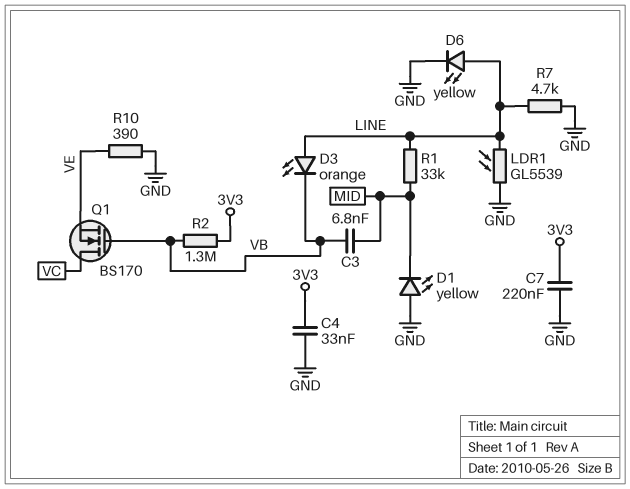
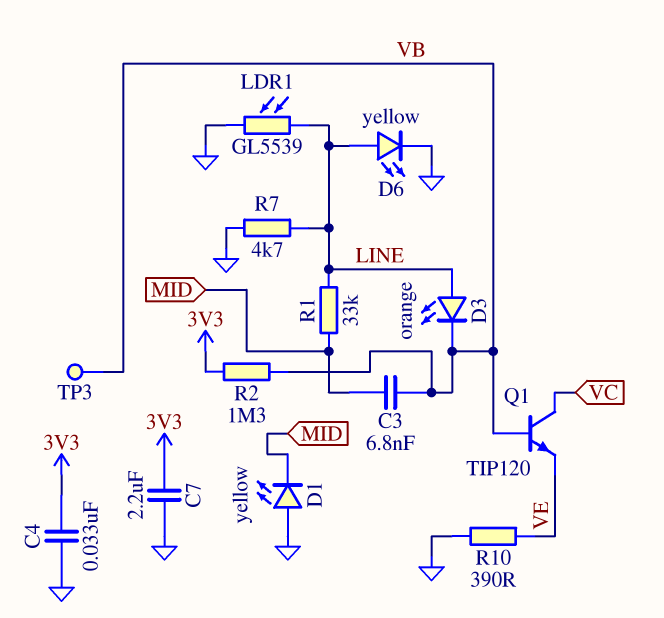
C7: 220nF (3V3, GND) -> 2.2uF (3V3, GND)
Q1: NMOS BS170 (G VB, D VC, S VE) -> NPN TIP120 (B VB, C VC, E VE)
TP3: none -> test point (VB)

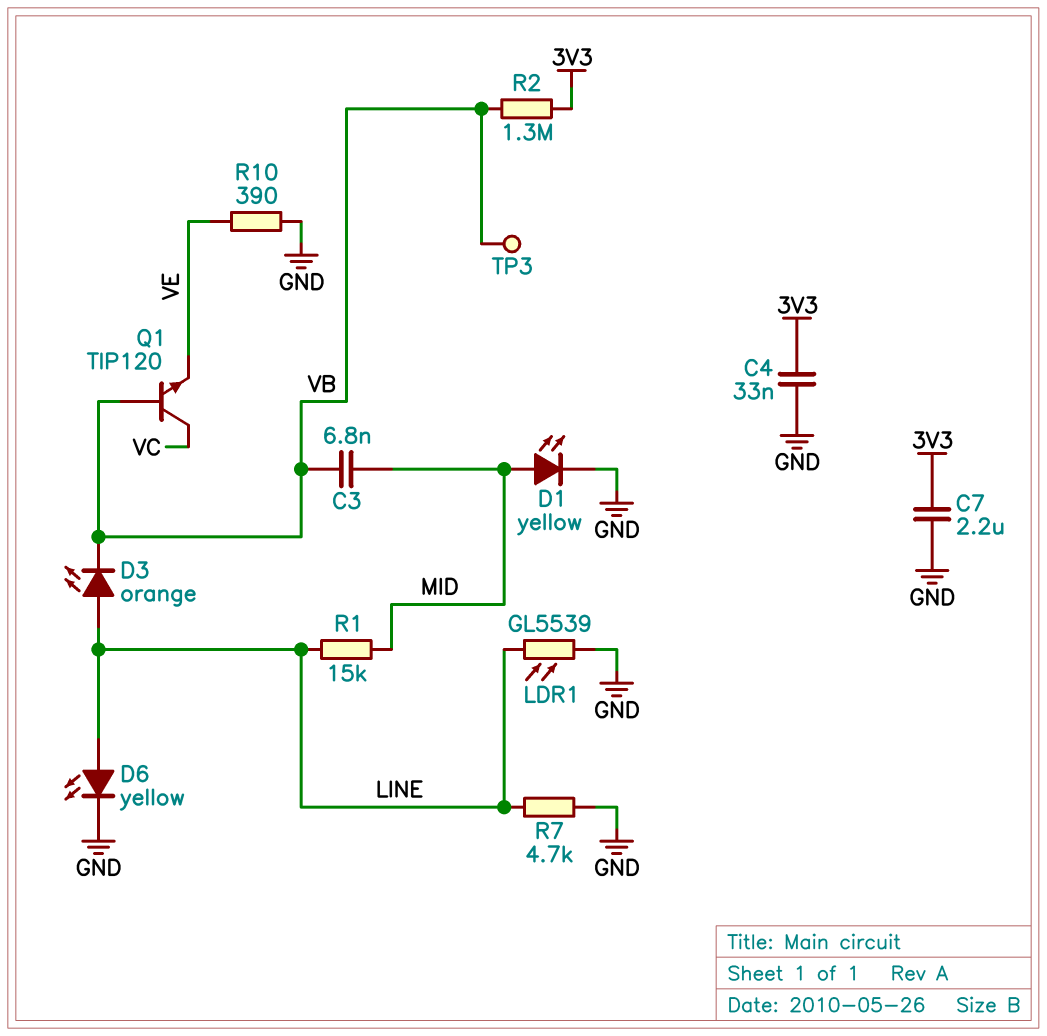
D1: LED yellow (A GND, K MID) -> LED yellow (A MID, K GND)
R1: 33k (LINE, MID) -> 15k (LINE, MID)

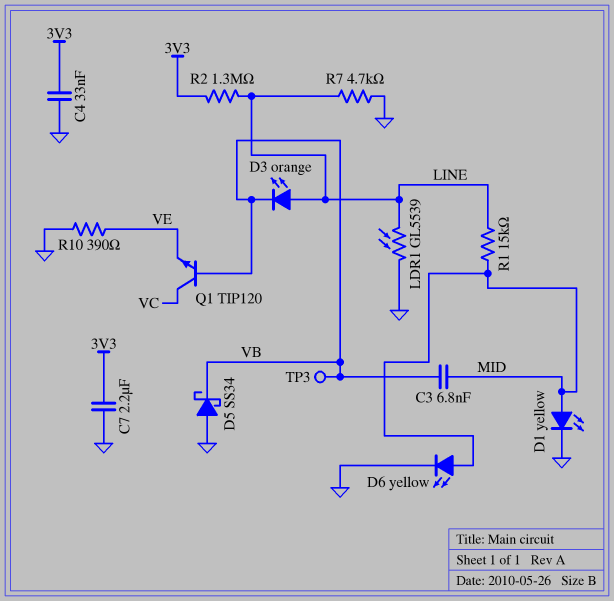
D5: none -> schottky SS34 (A GND, K VB)
D6: LED yellow (A LINE, K GND) -> LED yellow (A MID, K GND)
R2: 1.3M (3V3, VB) -> 1.3M (3V3, LINE)

